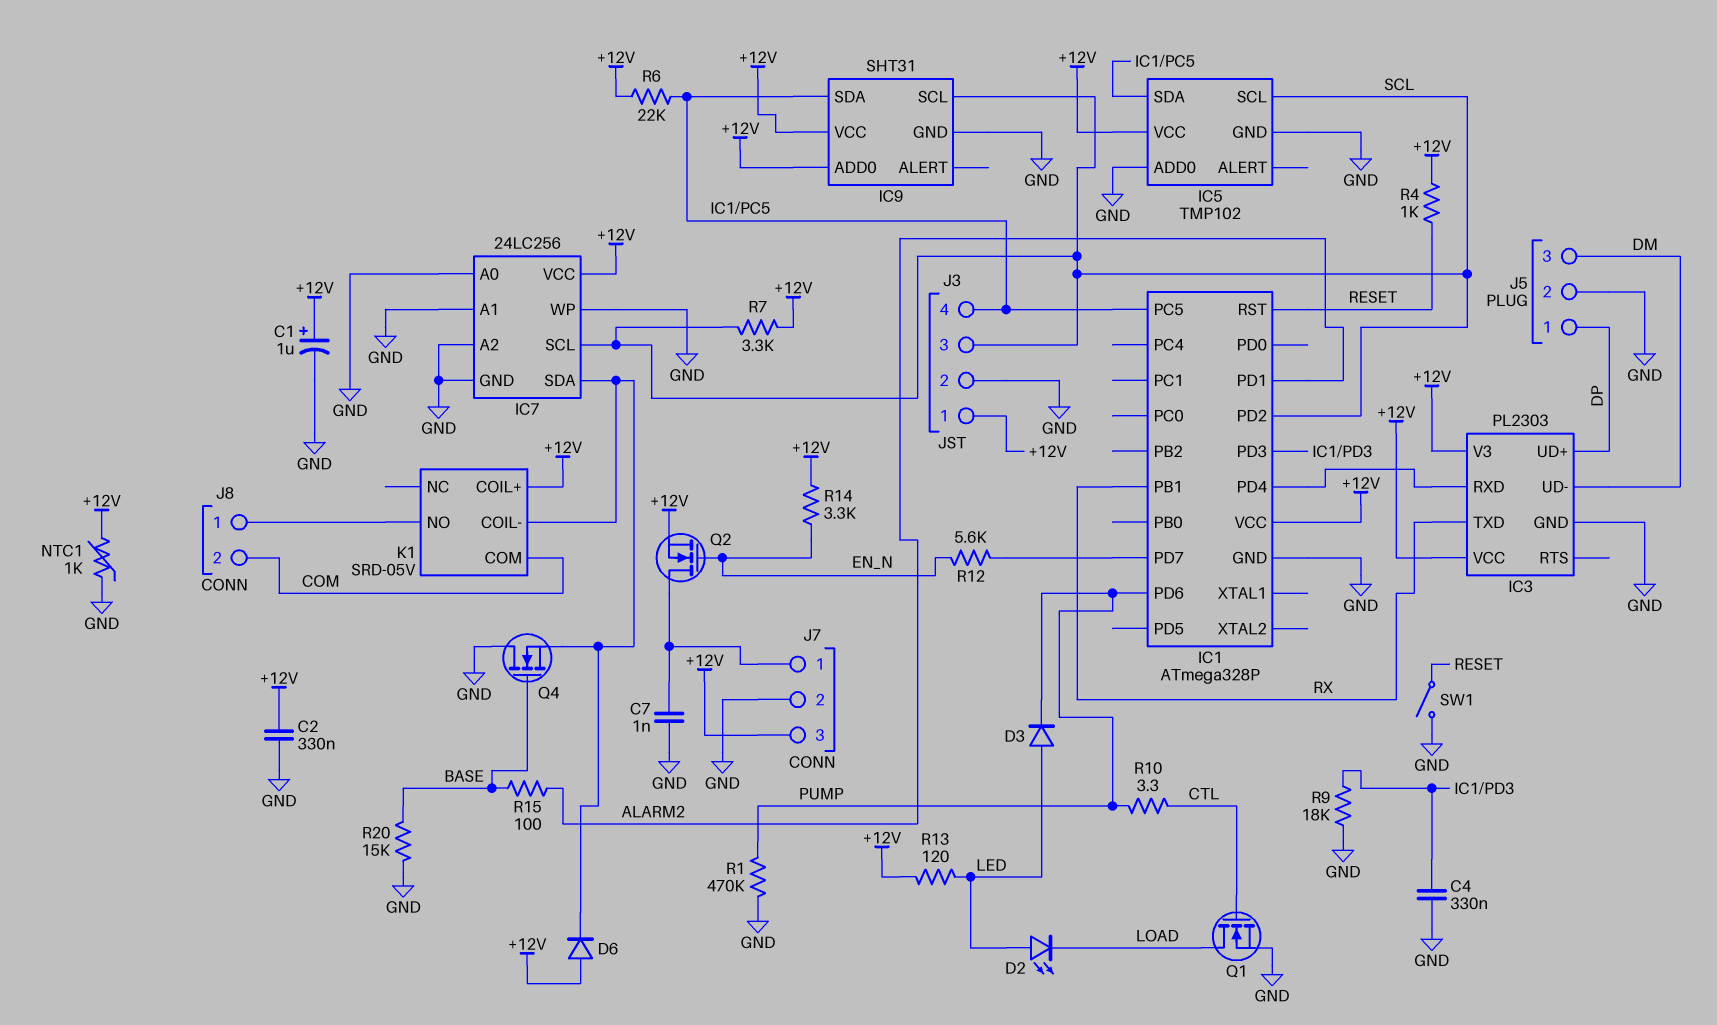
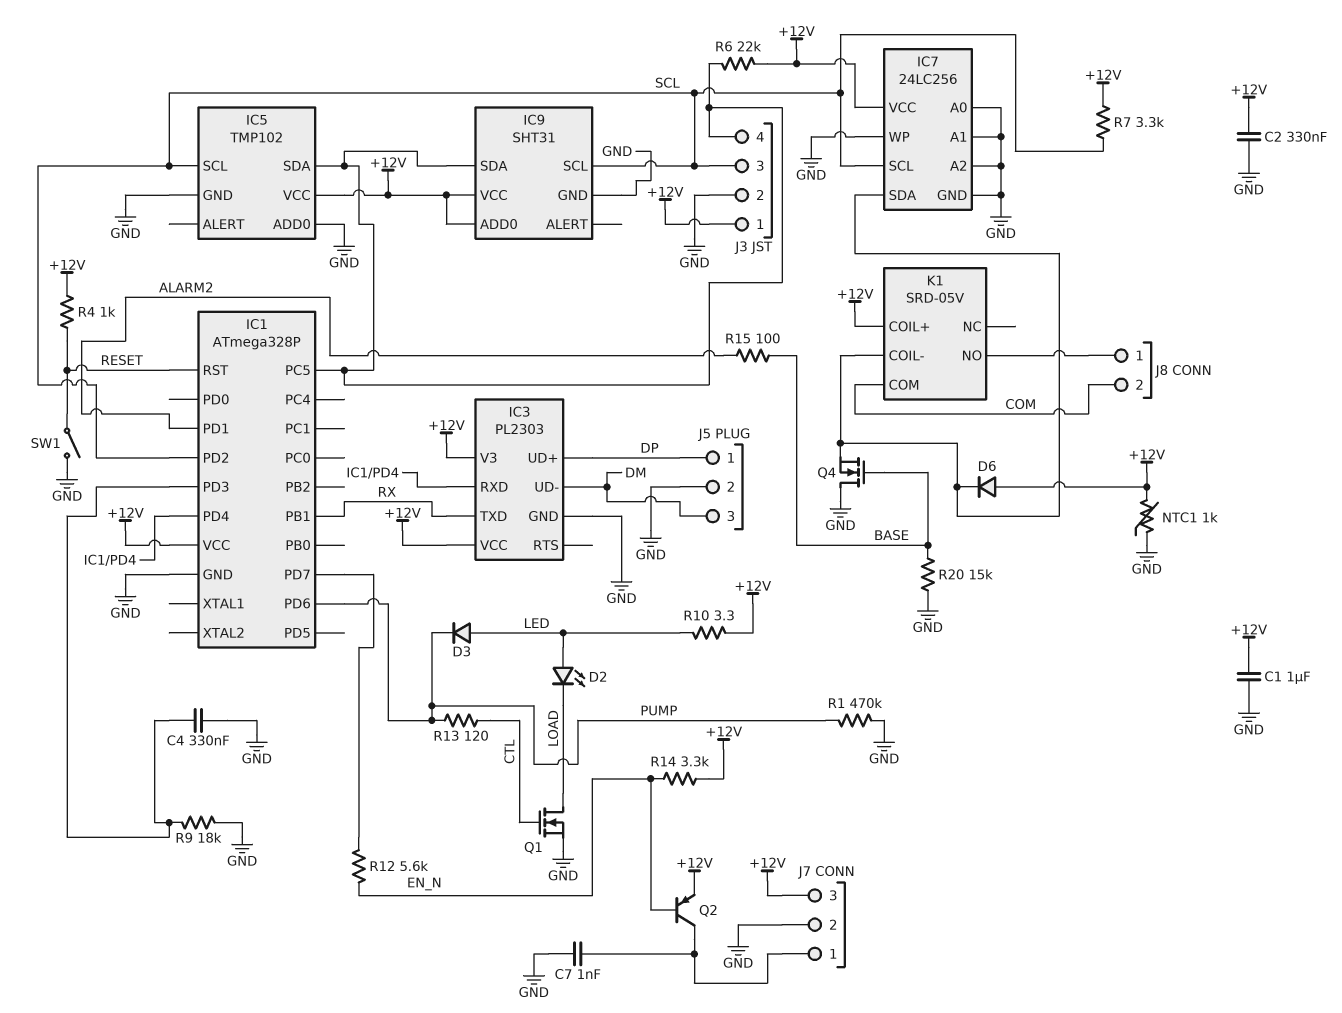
C1: 1uF (plus +12V, minus GND) -> 1uF (+12V, GND)
Q2: NMOS (G EN_N, D J7/1, S +12V) -> PNP (B EN_N, C J7/1, E +12V)
R10: 3.3 (CTL, PUMP) -> 3.3 (+12V, LED)
R13: 120 (+12V, LED) -> 120 (CTL, PUMP)

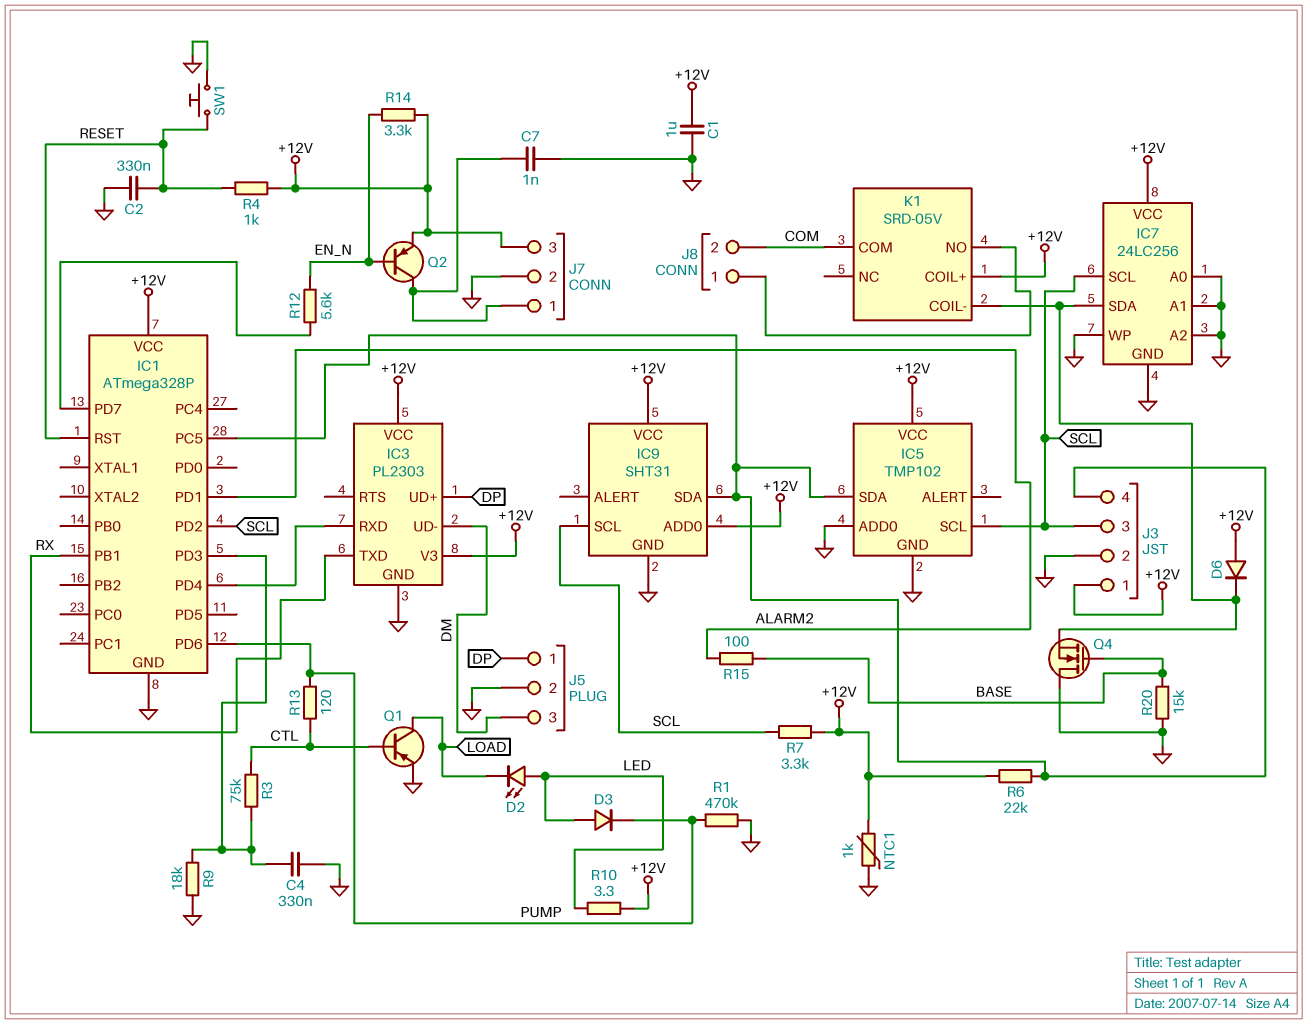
C2: 330nF (+12V, GND) -> 330nF (GND, RESET)
Q1: NMOS (G CTL, D LOAD, S GND) -> PNP (B CTL, C LOAD, E GND)
R3: none -> 75k (CTL, IC1/PD3)
SW1: switch (GND, RESET) -> button (GND, RESET)

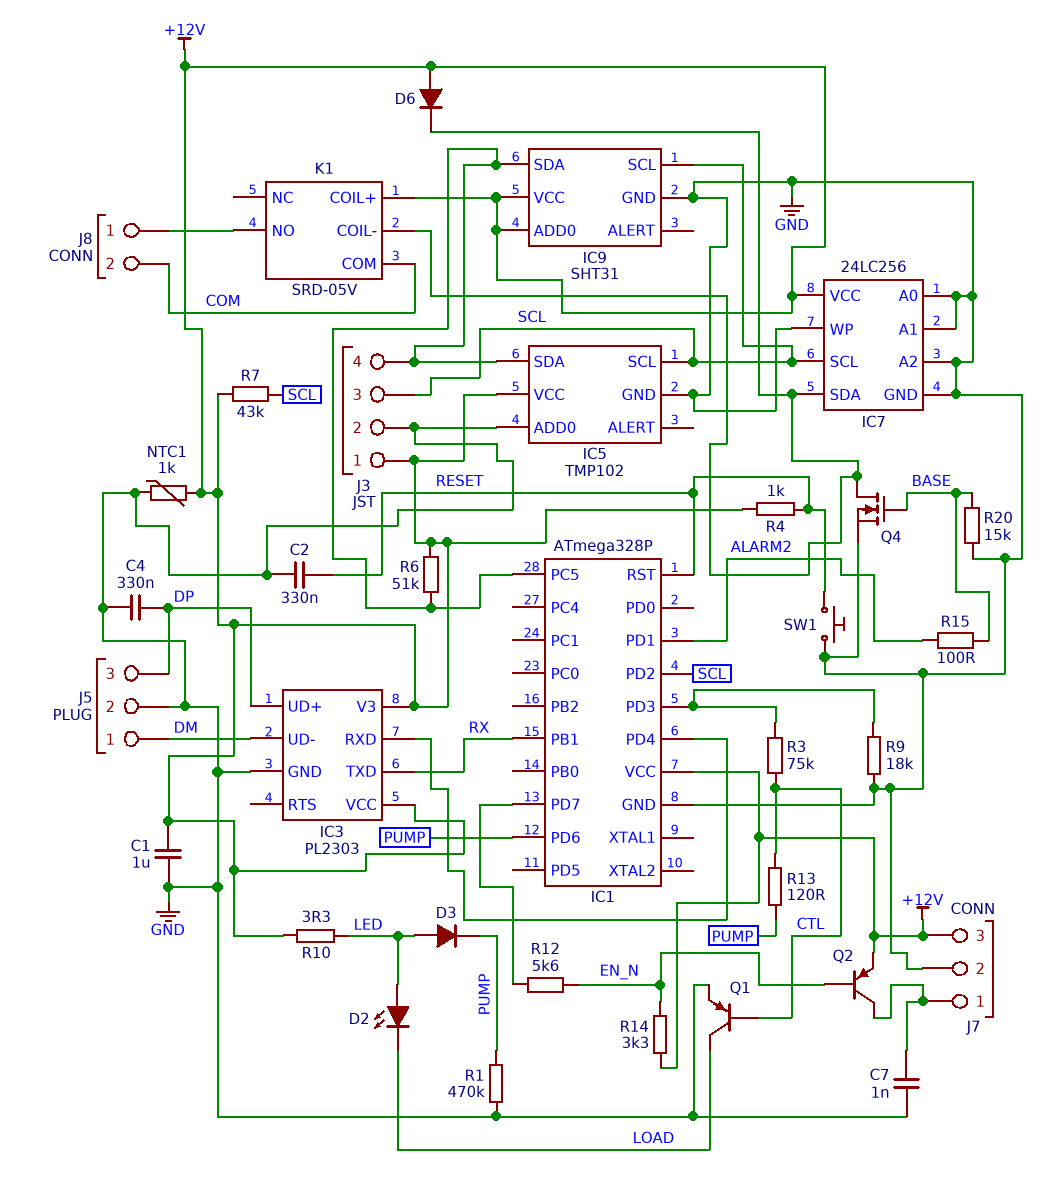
C4: 330nF (GND, IC1/PD3) -> 330nF (DP, GND)
J5 pin 1: DP -> DM
J5 pin 3: DM -> DP
Q4: NMOS (G BASE, D GND, S IC7/SDA) -> NMOS (G BASE, D IC7/SDA, S GND)
R6: 22k (+12V, IC1/PC5) -> 51k (+12V, IC1/PC5)
R7: 3.3k (+12V, SCL) -> 43k (+12V, SCL)

